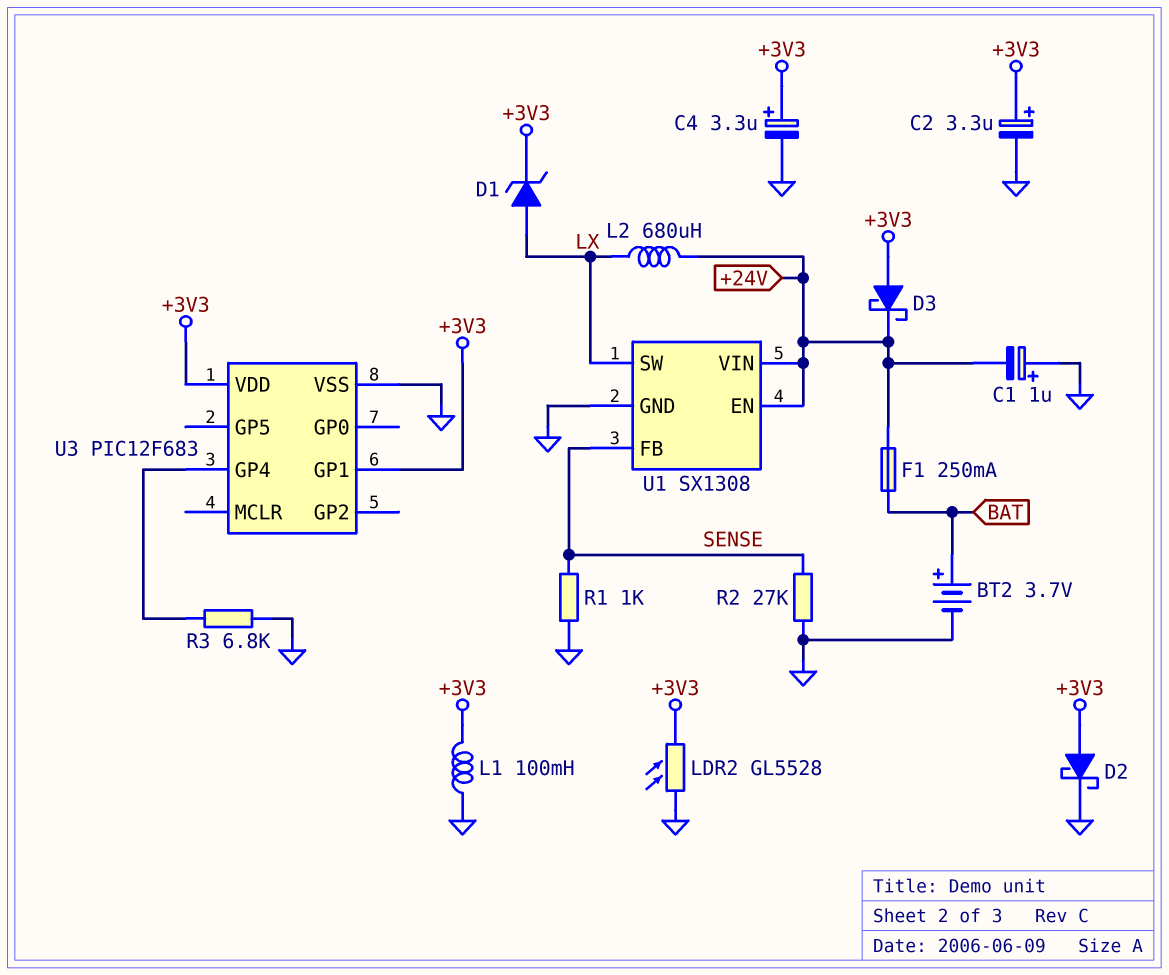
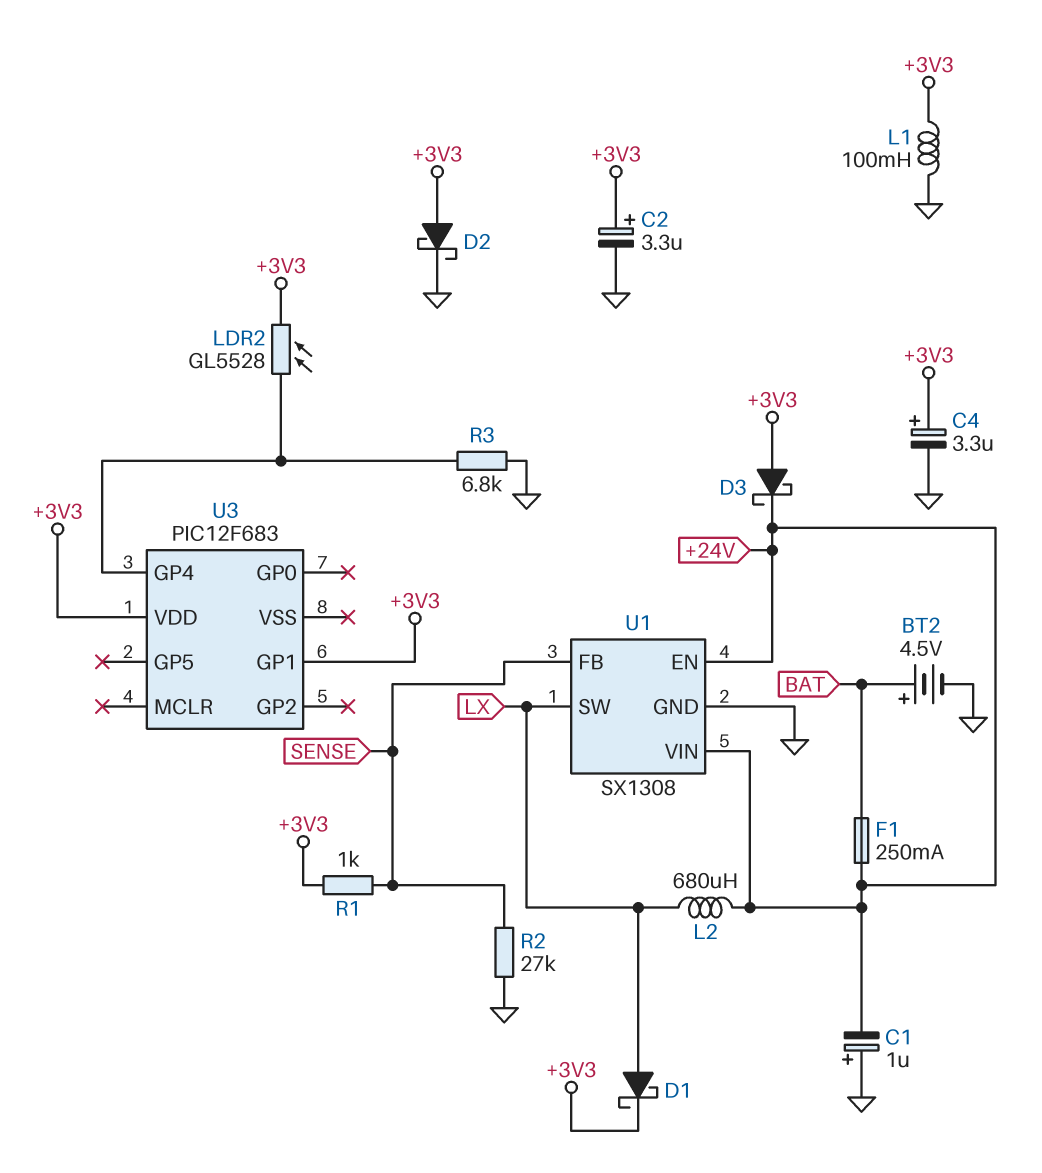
BT2: 3.7V (plus BAT, minus GND) -> 4.5V (plus BAT, minus GND)
D1: zener (A LX, K +3V3) -> schottky (A LX, K +3V3)
LDR2: GL5528 (+3V3, GND) -> GL5528 (+3V3, U3/GP4)
R1: 1k (GND, SENSE) -> 1k (+3V3, SENSE)
U3 pin VSS: GND -> none

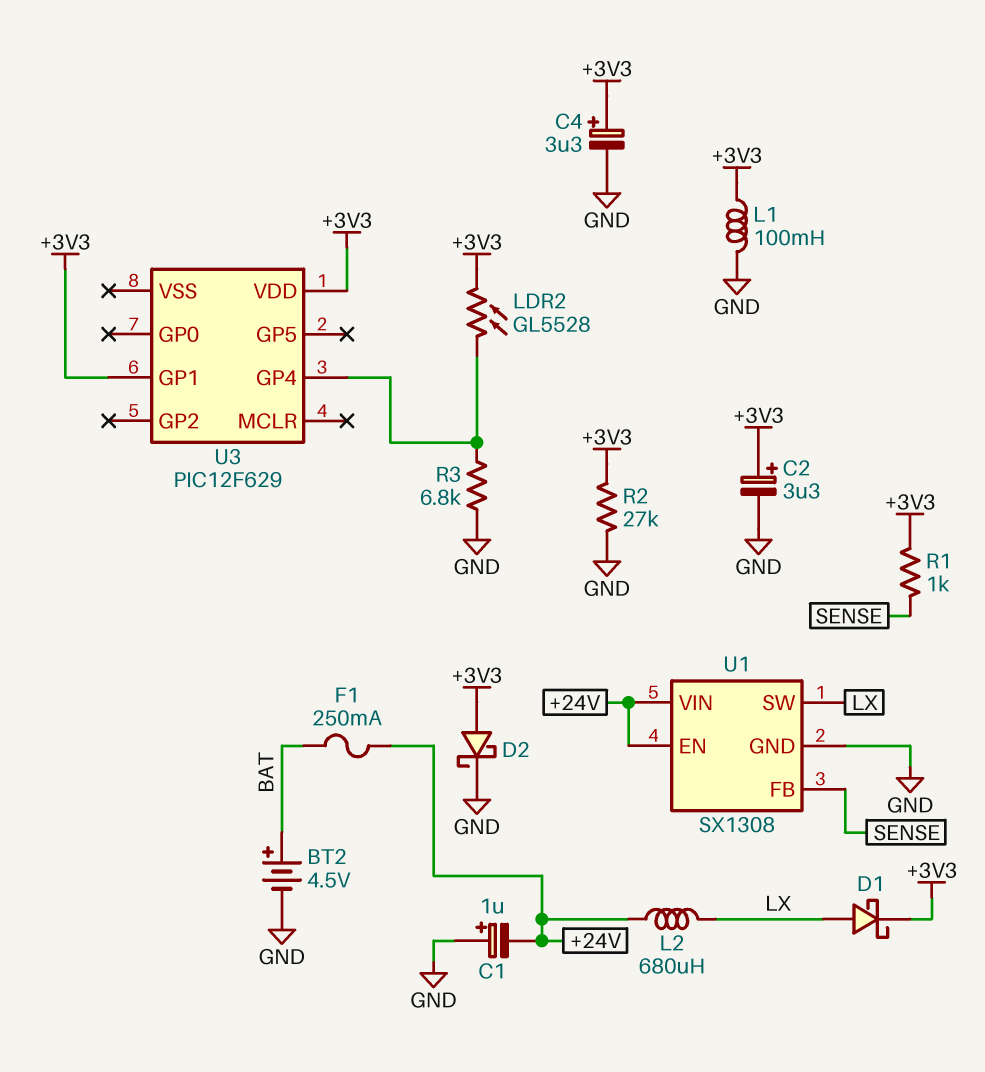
D3: schottky (A +3V3, K +24V) -> none
R2: 27k (GND, SENSE) -> 27k (+3V3, GND)
U3: PIC12F683 -> PIC12F629

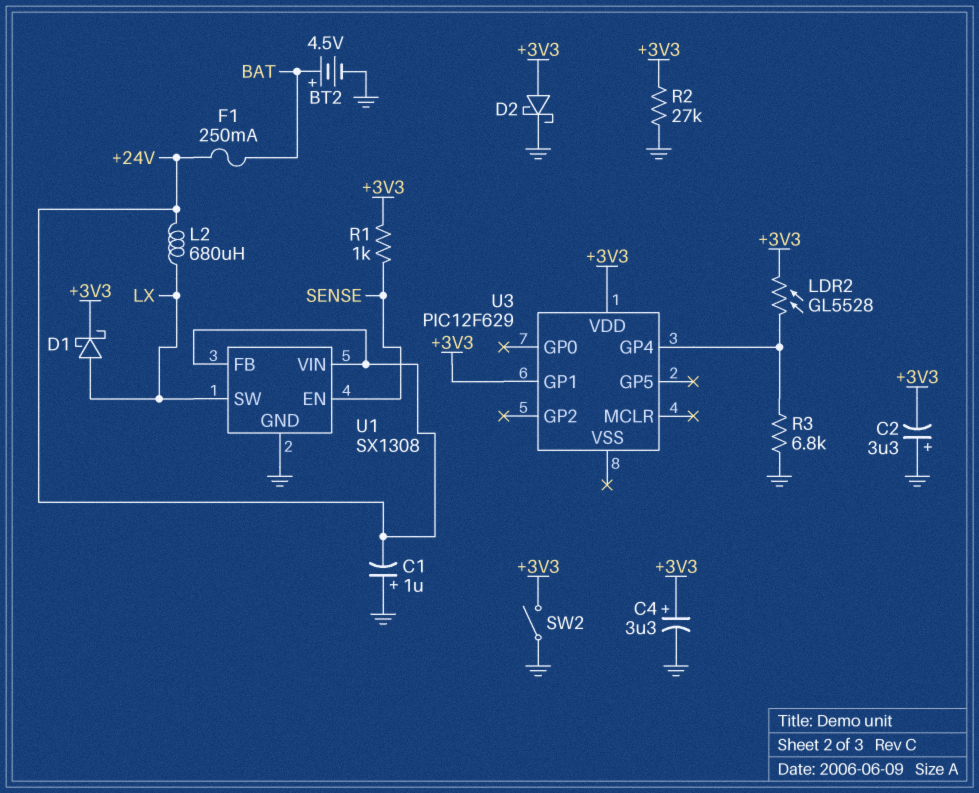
C2: 3.3uF (plus +3V3, minus GND) -> 3.3uF (plus GND, minus +3V3)
L1: 100mH (+3V3, GND) -> none
SW2: none -> switch (+3V3, GND)
U1 pin EN: +24V -> SENSE
U1 pin FB: SENSE -> +24V

